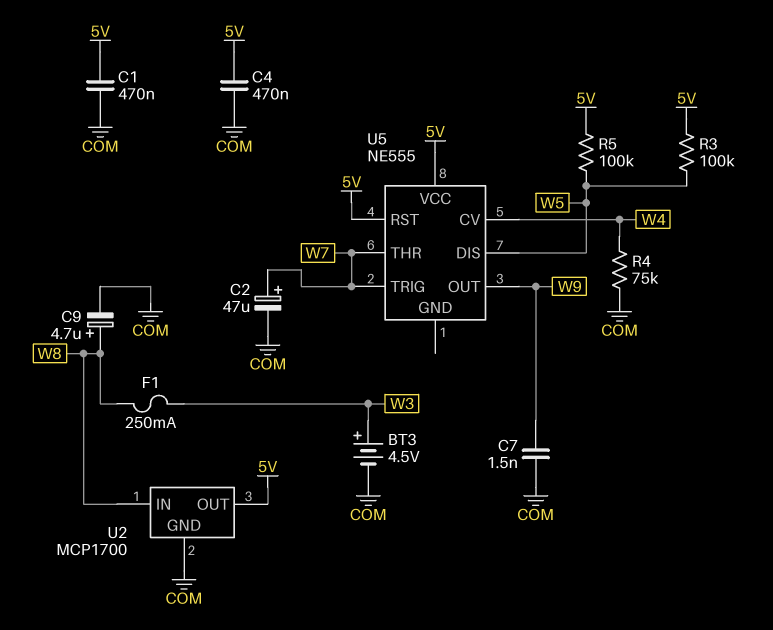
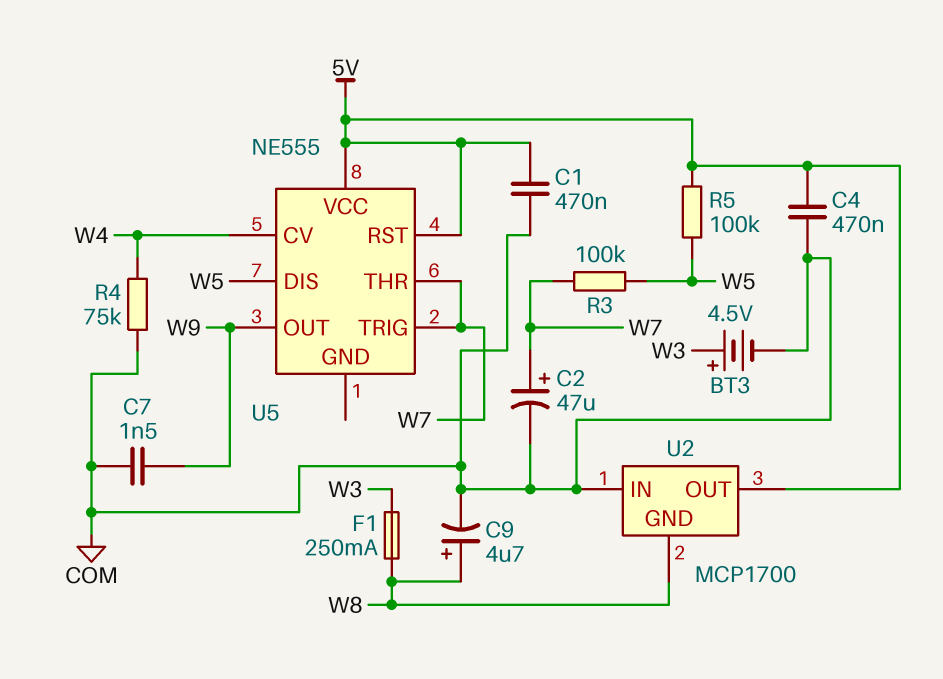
R3: 100k (5V, W5) -> 100k (W5, W7)
U2 pin GND: COM -> W8
U2 pin IN: W8 -> COM

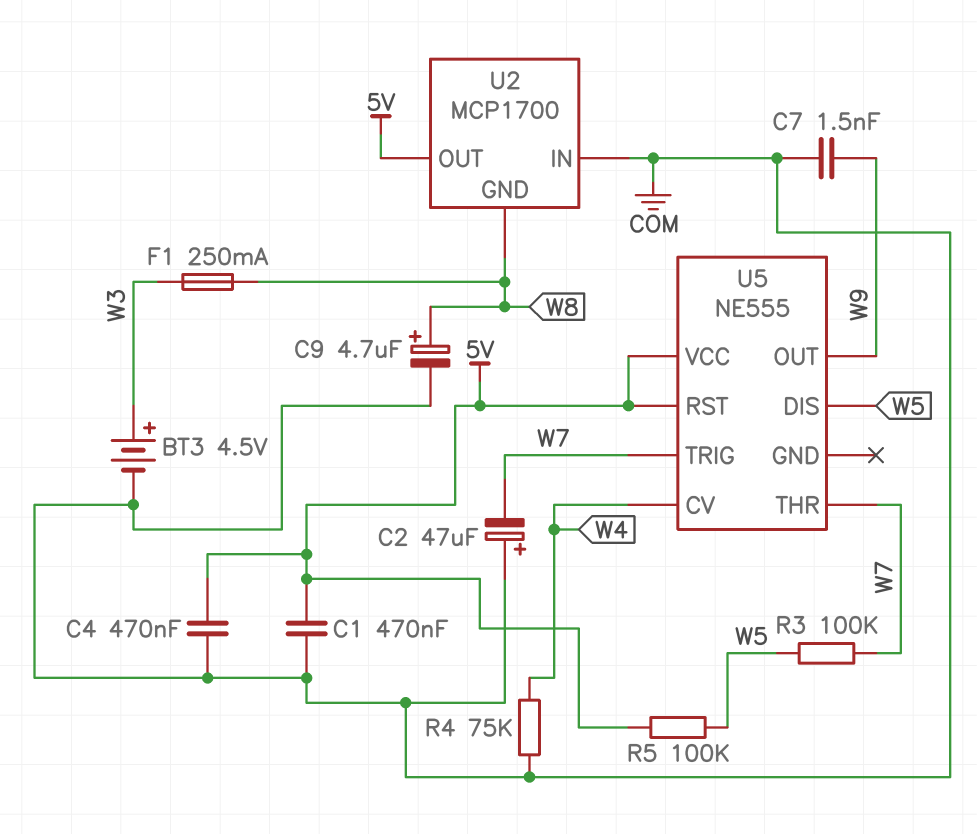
C2: 47uF (plus W7, minus COM) -> 47uF (plus COM, minus W7)

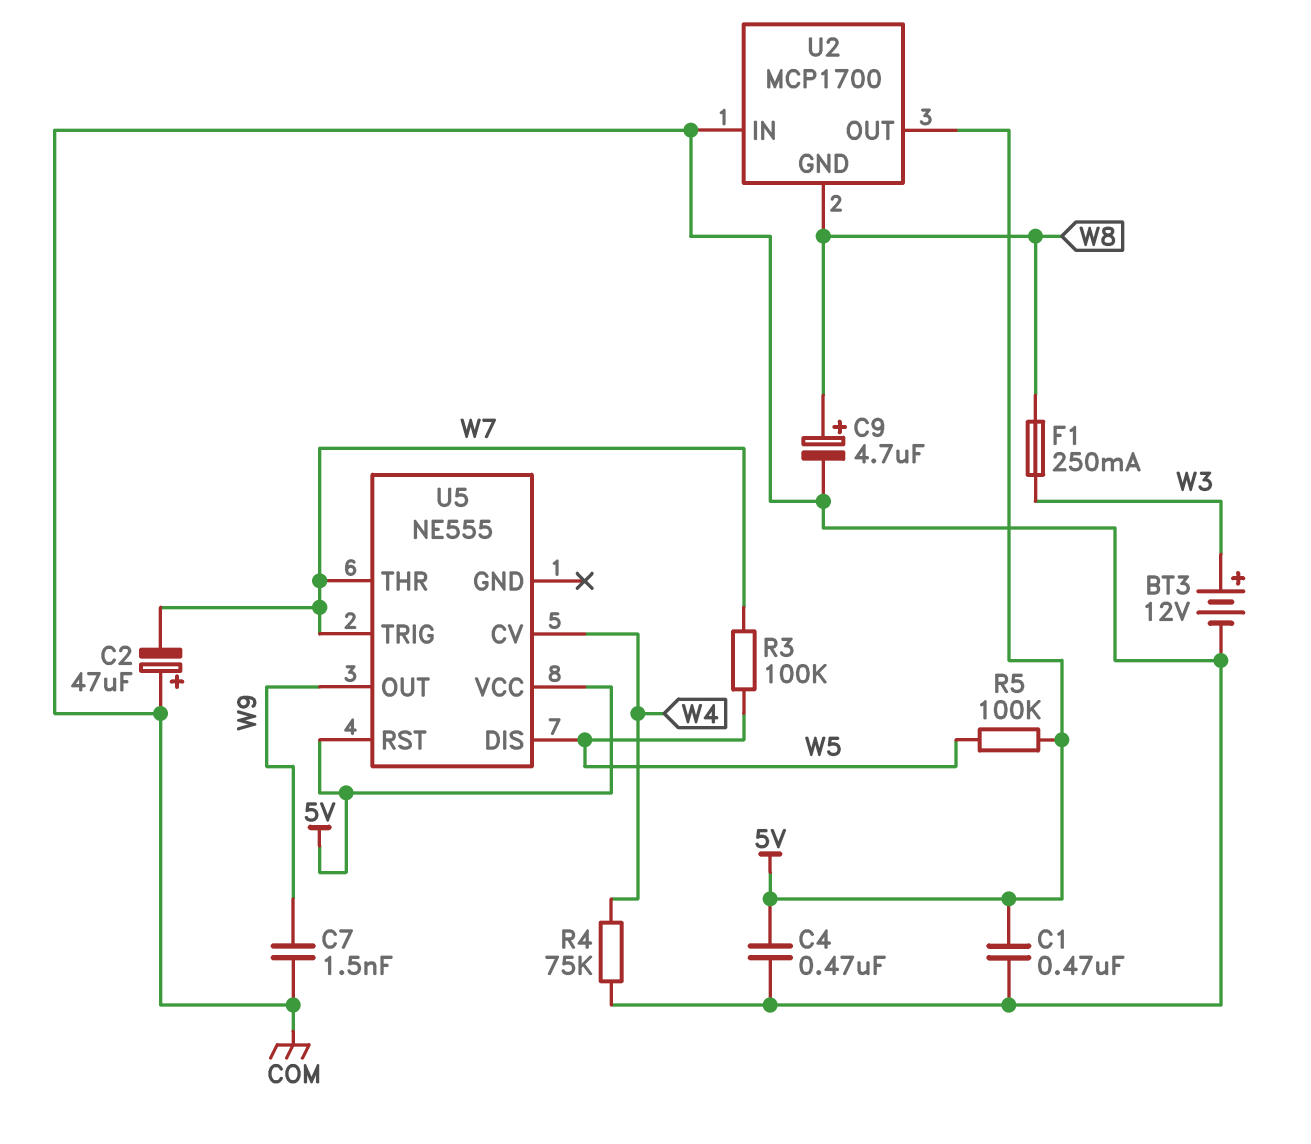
BT3: 4.5V (plus W3, minus COM) -> 12V (plus W3, minus COM)

